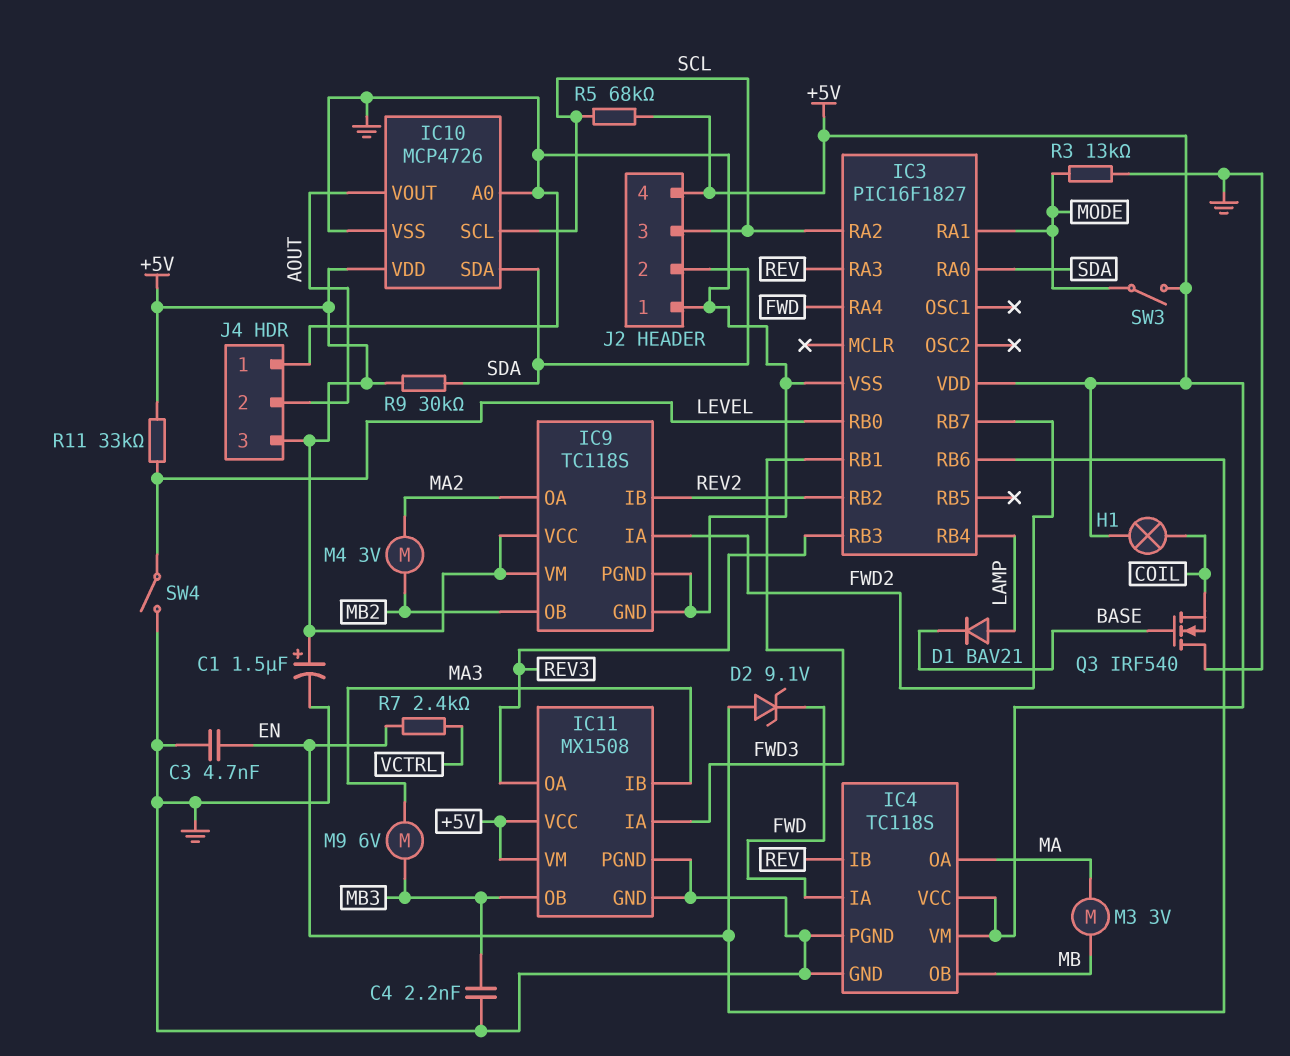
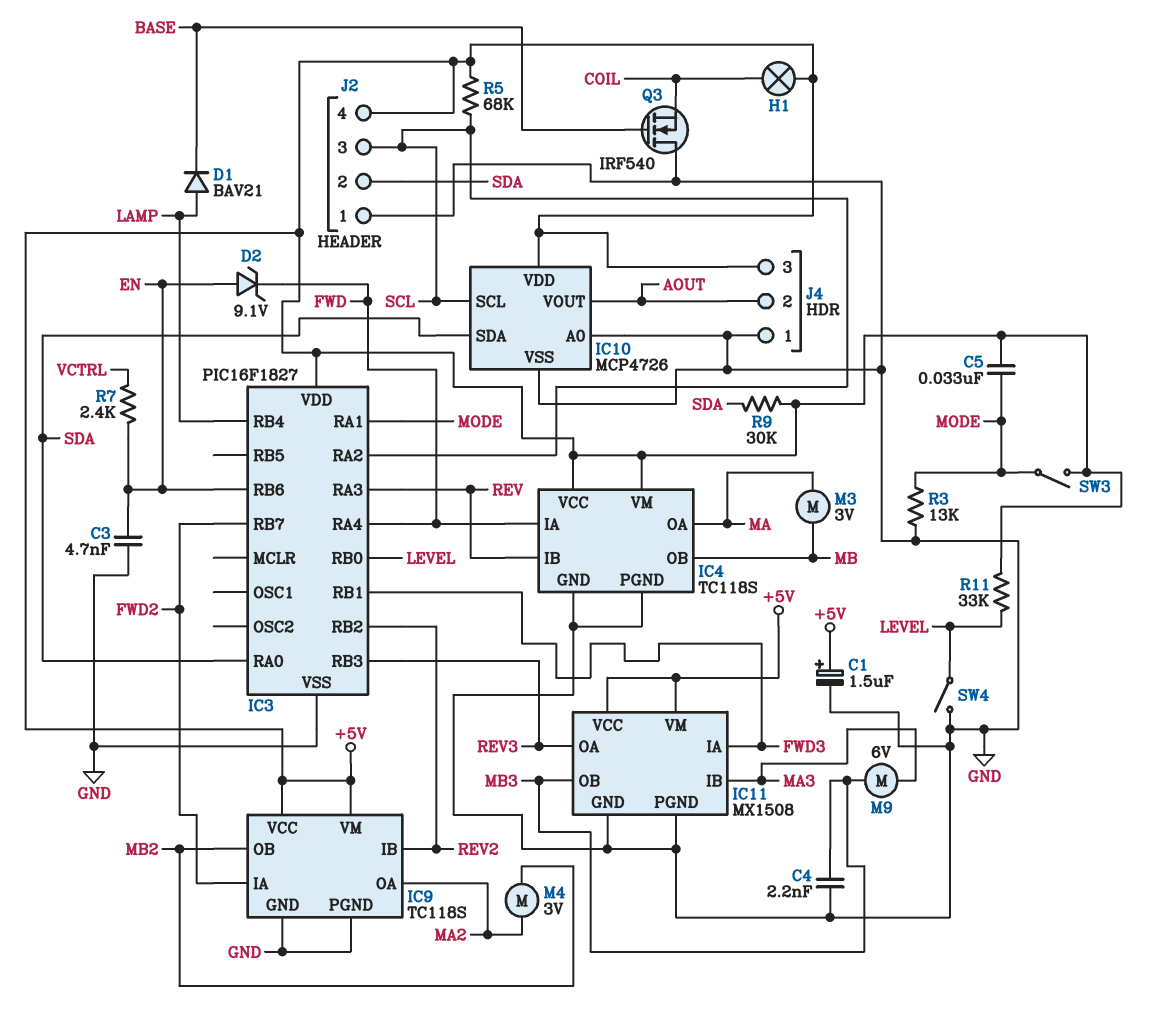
C5: none -> 33nF (+5V, MODE)

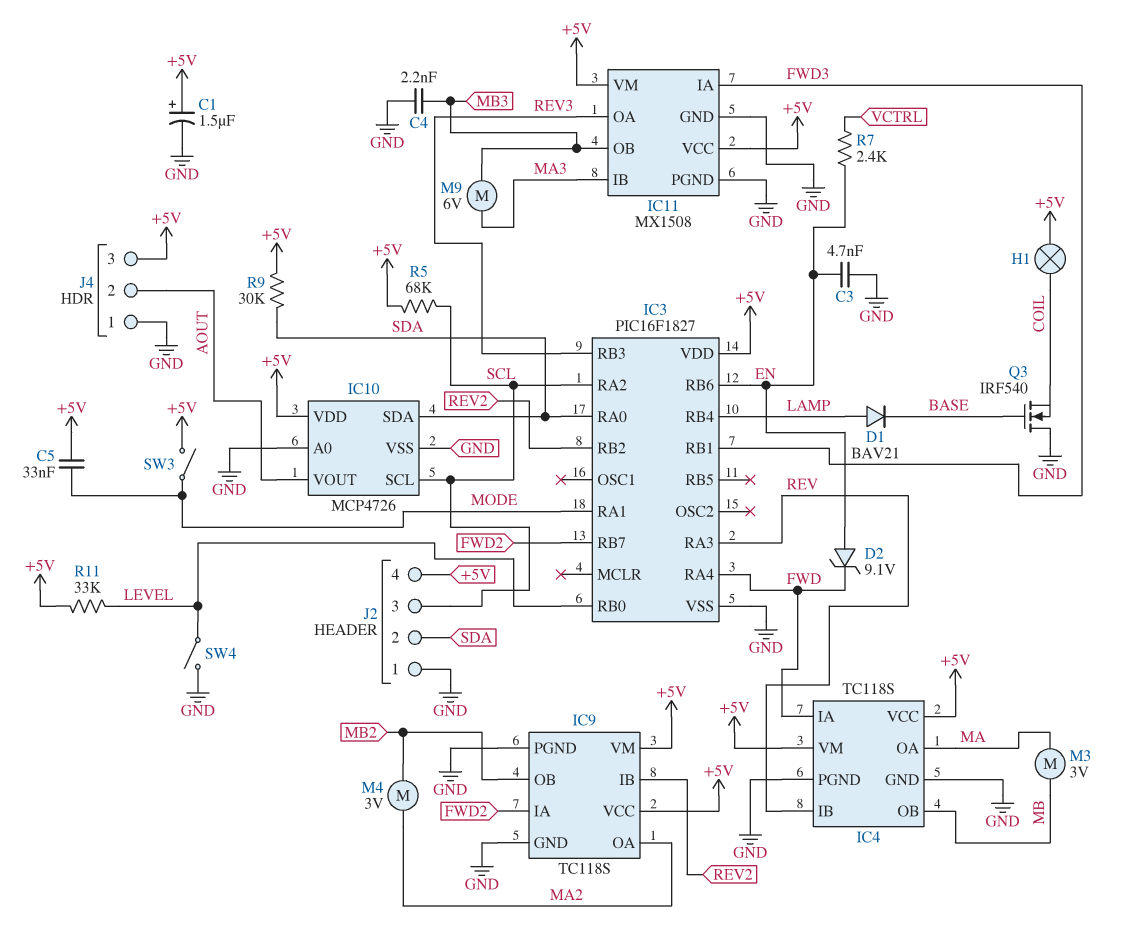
R3: 13k (GND, MODE) -> none

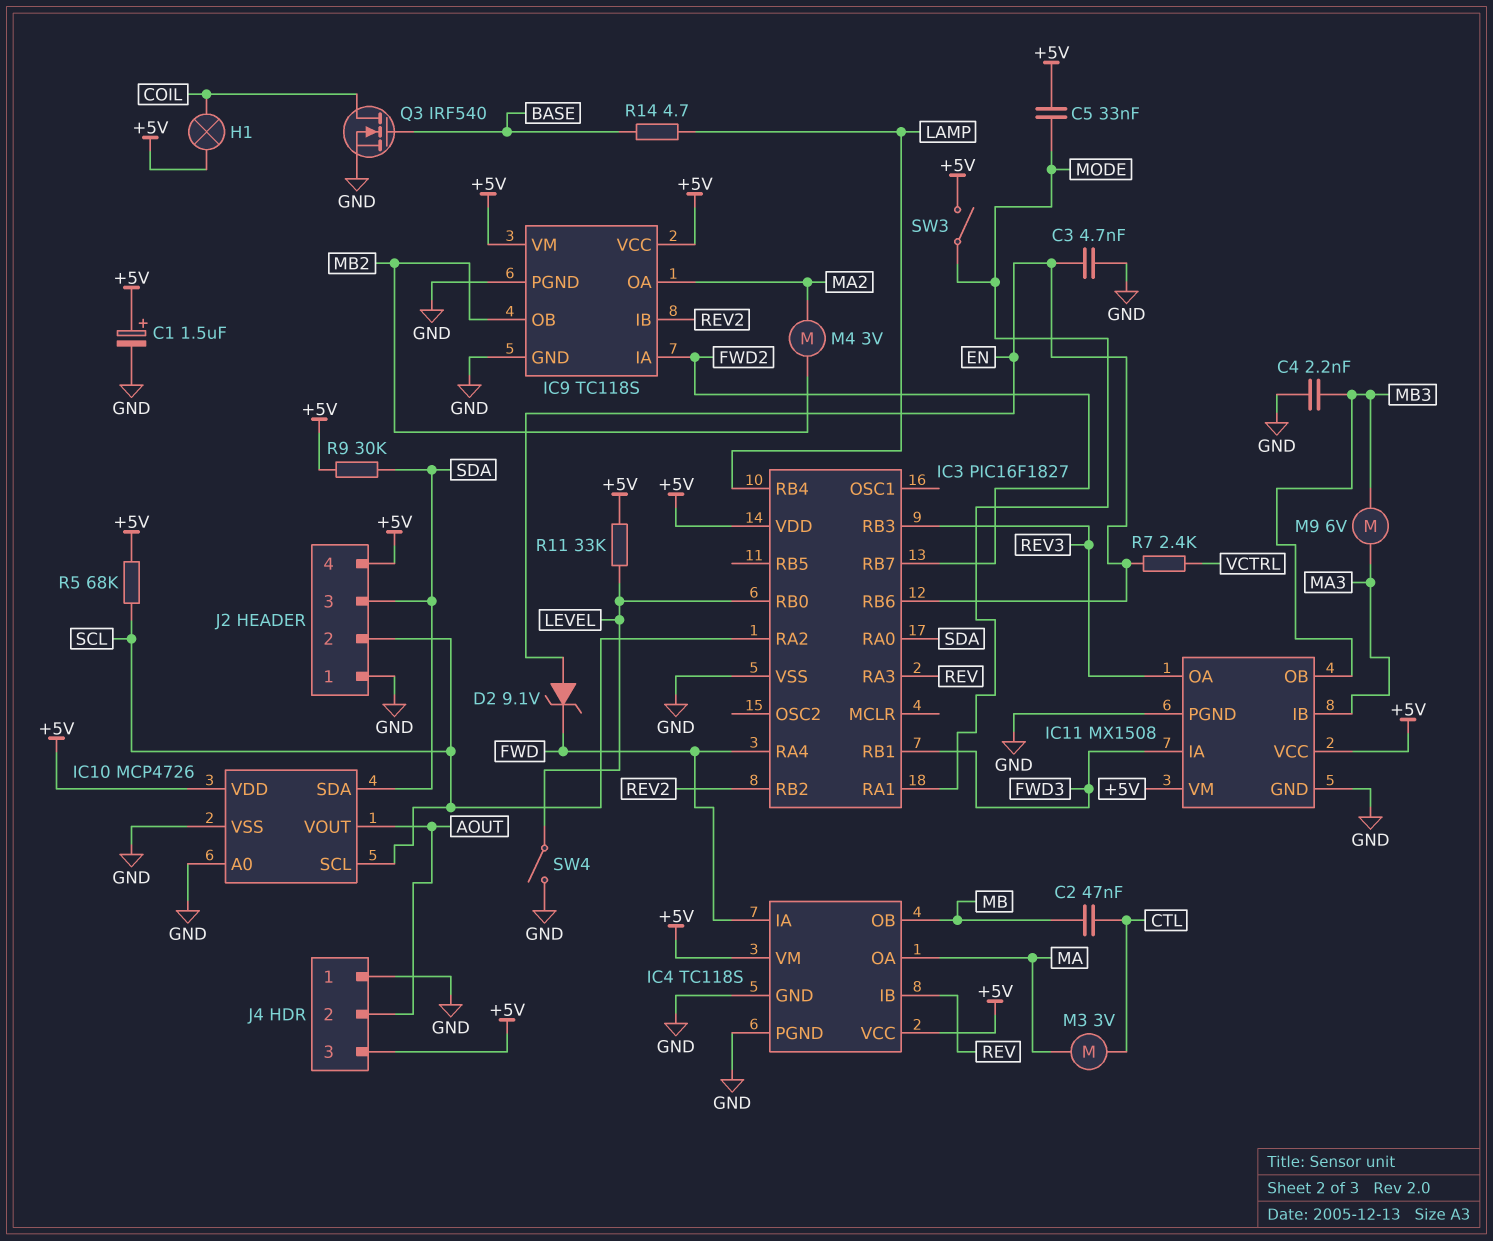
C2: none -> 47nF (CTL, MB)
D1: diode BAV21 (A LAMP, K BASE) -> none
J2 pin 2: SDA -> SCL
J2 pin 3: SCL -> SDA
M3: motor 3V (MA, MB) -> motor 3V (CTL, MA)
Q3: NMOS IRF540 (G BASE, D GND, S COIL) -> NMOS IRF540 (G BASE, D COIL, S GND)
R14: none -> 4.7 (BASE, LAMP)

